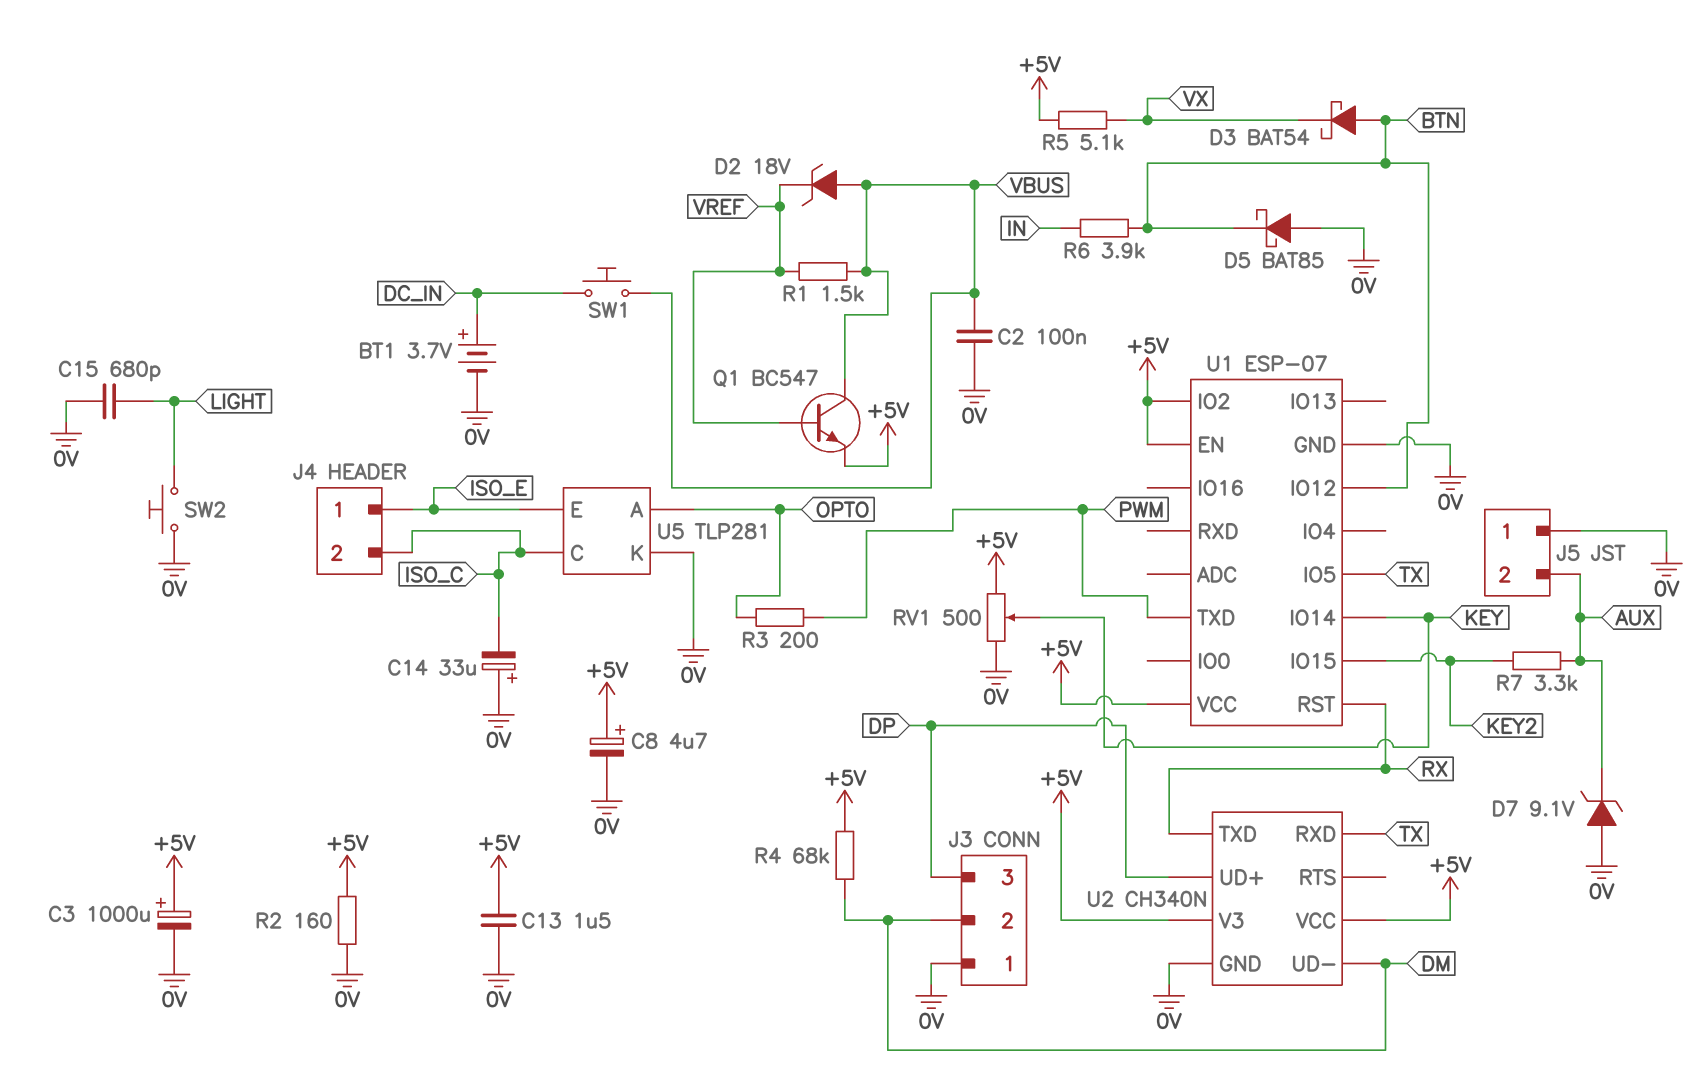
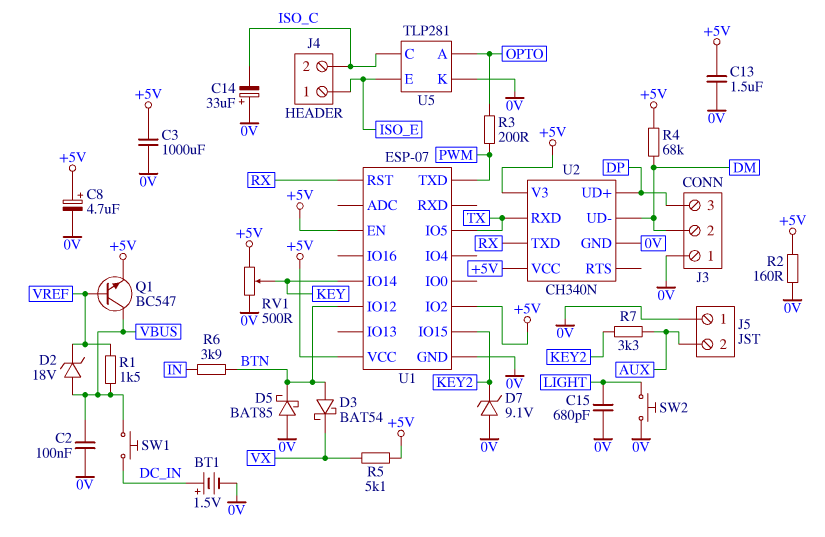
BT1: 3.7V (plus DC_IN, minus 0V) -> 1.5V (plus DC_IN, minus 0V)
C3: 1000uF (plus +5V, minus 0V) -> 1000uF (+5V, 0V)
D7: zener 9.1V (A 0V, K AUX) -> zener 9.1V (A 0V, K KEY2)

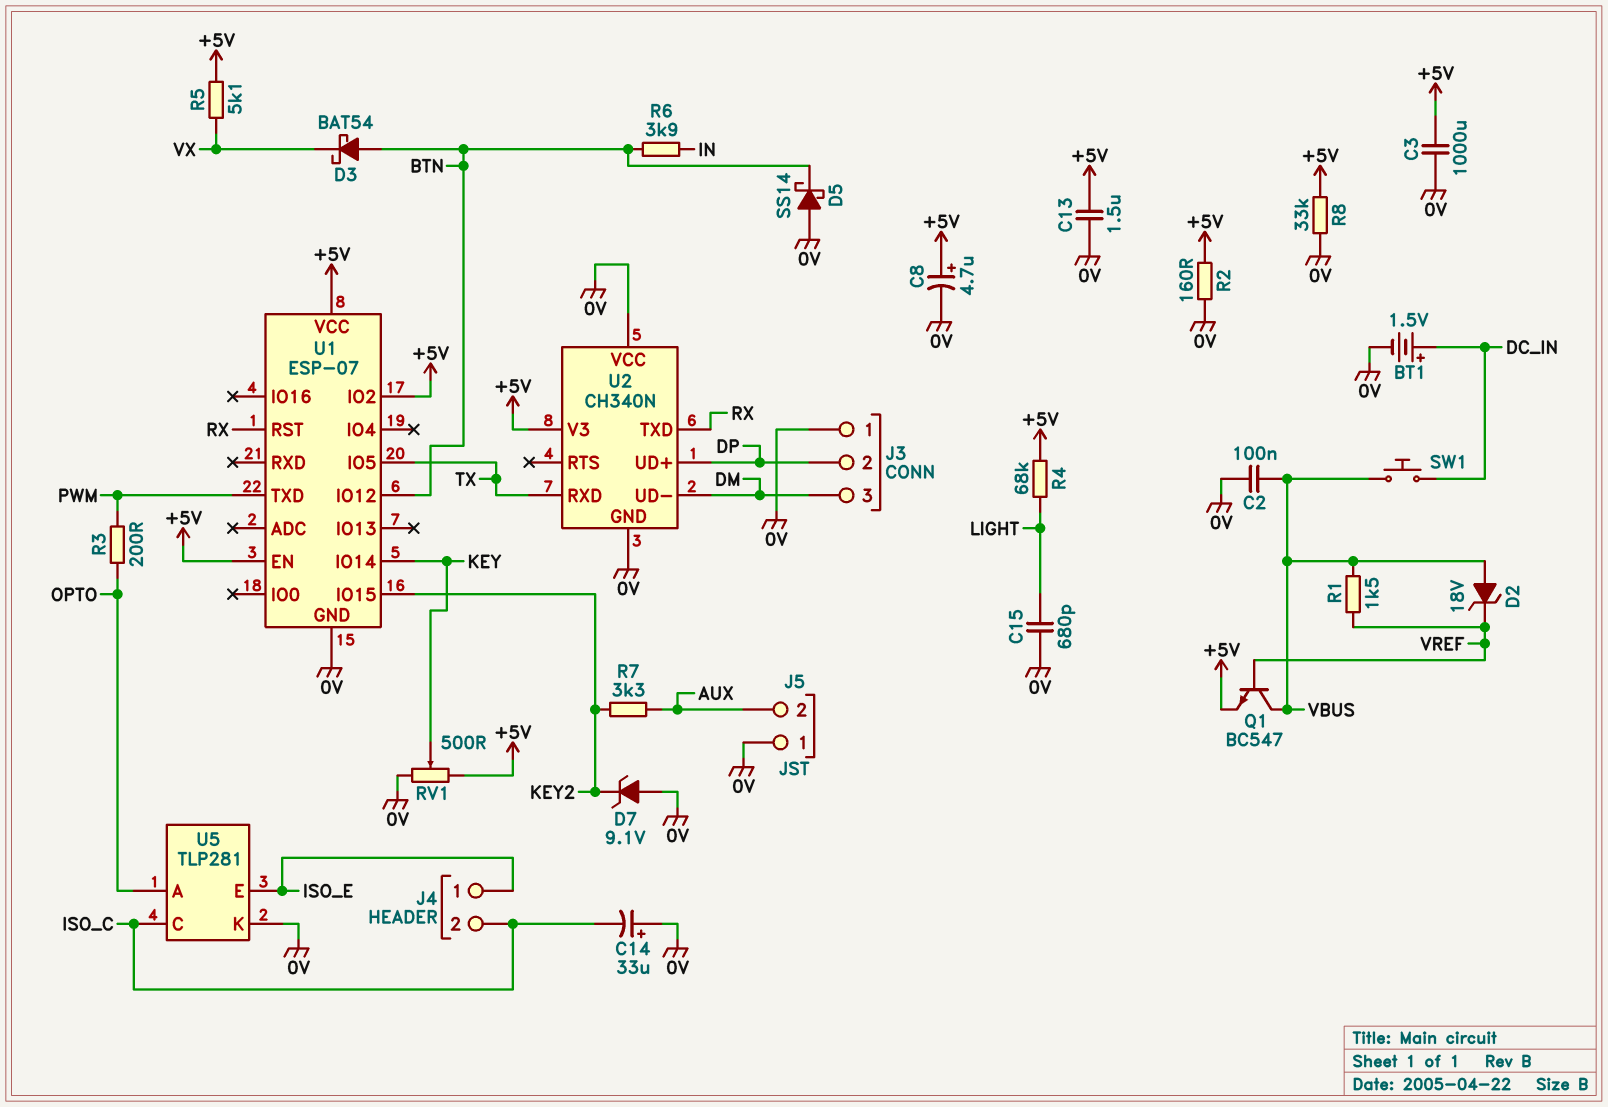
D5: schottky BAT85 (A 0V, K BTN) -> schottky SS14 (A 0V, K BTN)
J3 pin 2: DM -> DP
J3 pin 3: DP -> DM
R4: 68k (+5V, DM) -> 68k (+5V, LIGHT)
R8: none -> 33k (+5V, 0V)
SW2: button (0V, LIGHT) -> none
U2 pin VCC: +5V -> 0V

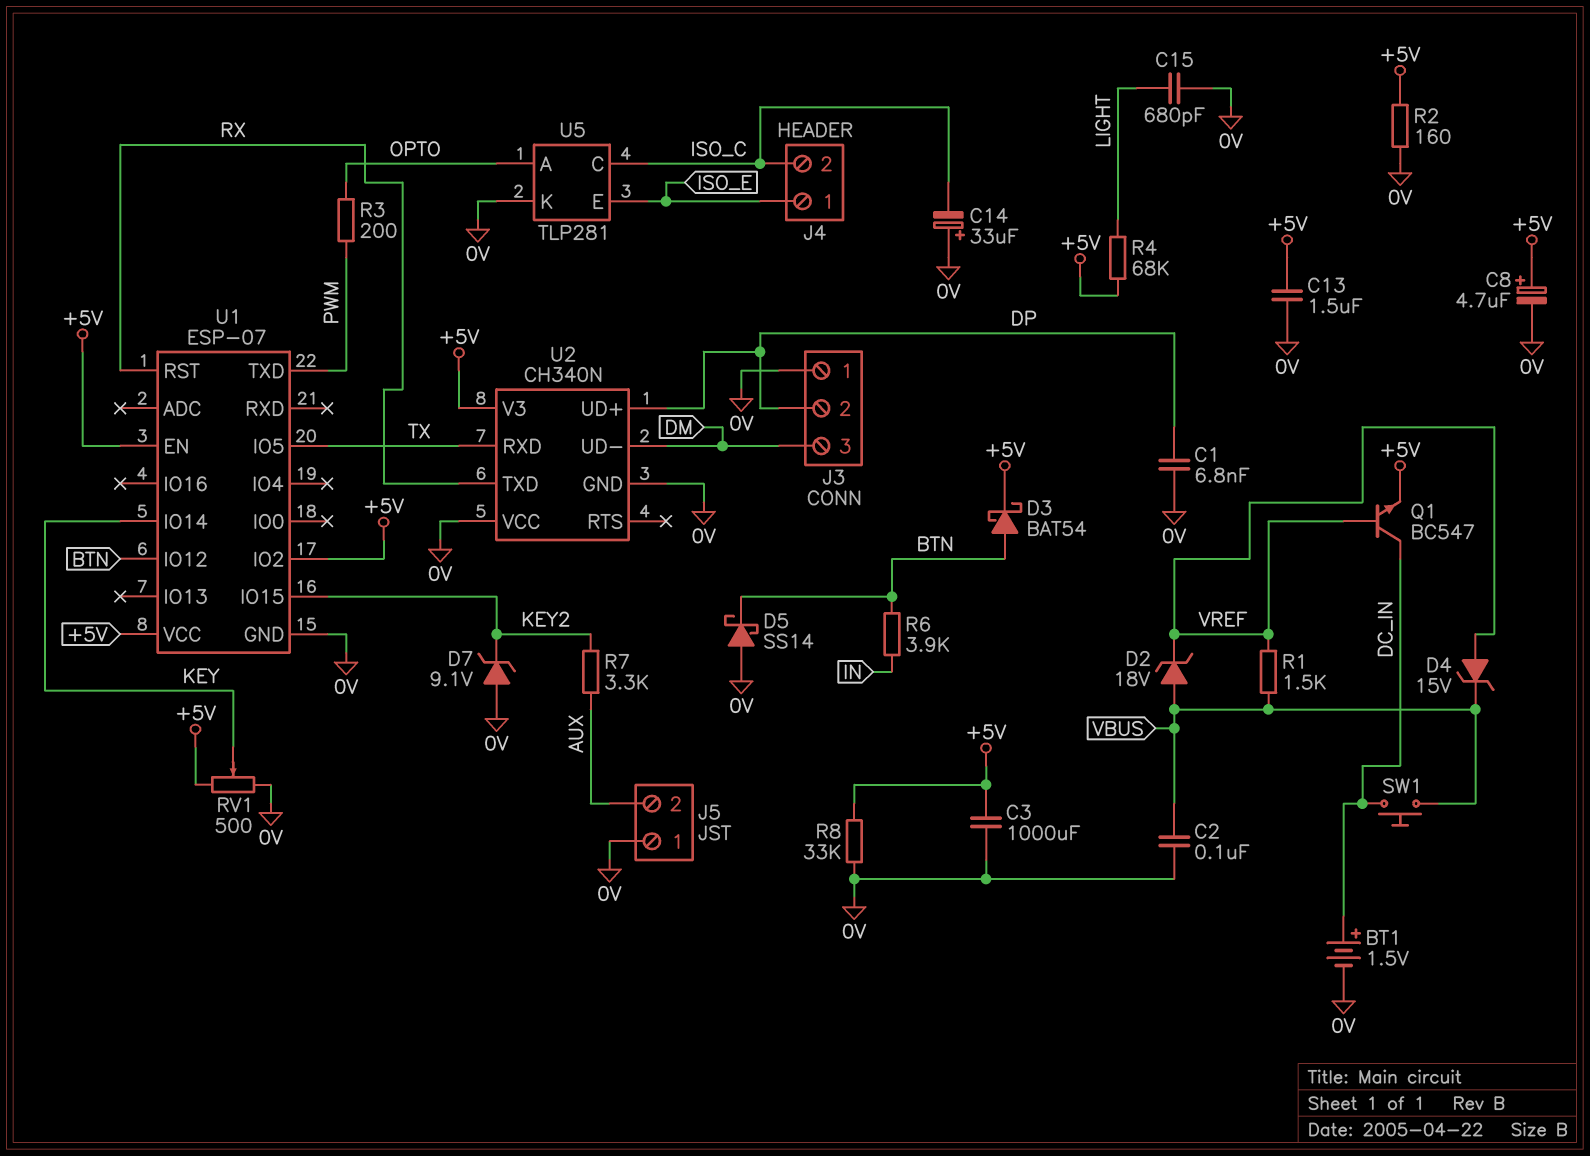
C1: none -> 6.8nF (0V, DP)
D3: schottky BAT54 (A BTN, K VX) -> schottky BAT54 (A BTN, K +5V)
D4: none -> zener 15V (A VREF, K VBUS)
Q1: NPN BC547 (B VREF, C VBUS, E +5V) -> NPN BC547 (B VREF, C DC_IN, E +5V)
R5: 5.1k (+5V, VX) -> none

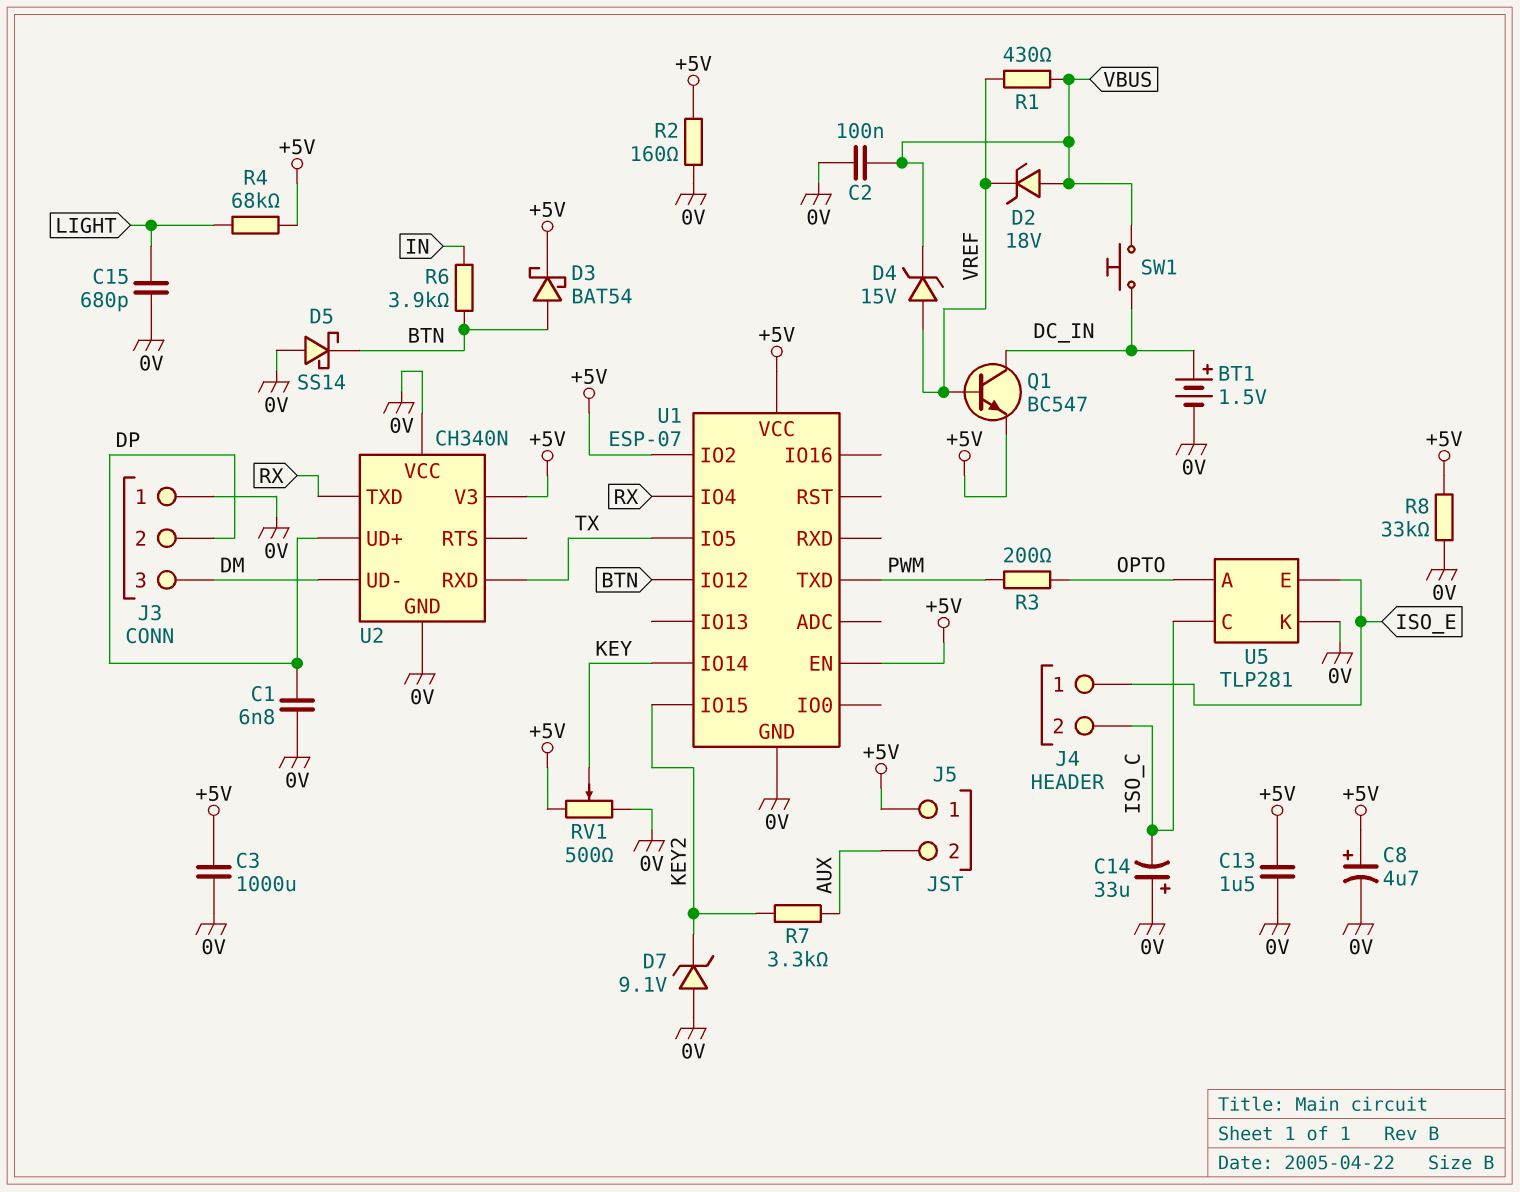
J5 pin 1: 0V -> +5V
R1: 1.5k (VBUS, VREF) -> 430 (VBUS, VREF)
U1 pin IO4: none -> RX
U1 pin RST: RX -> none

